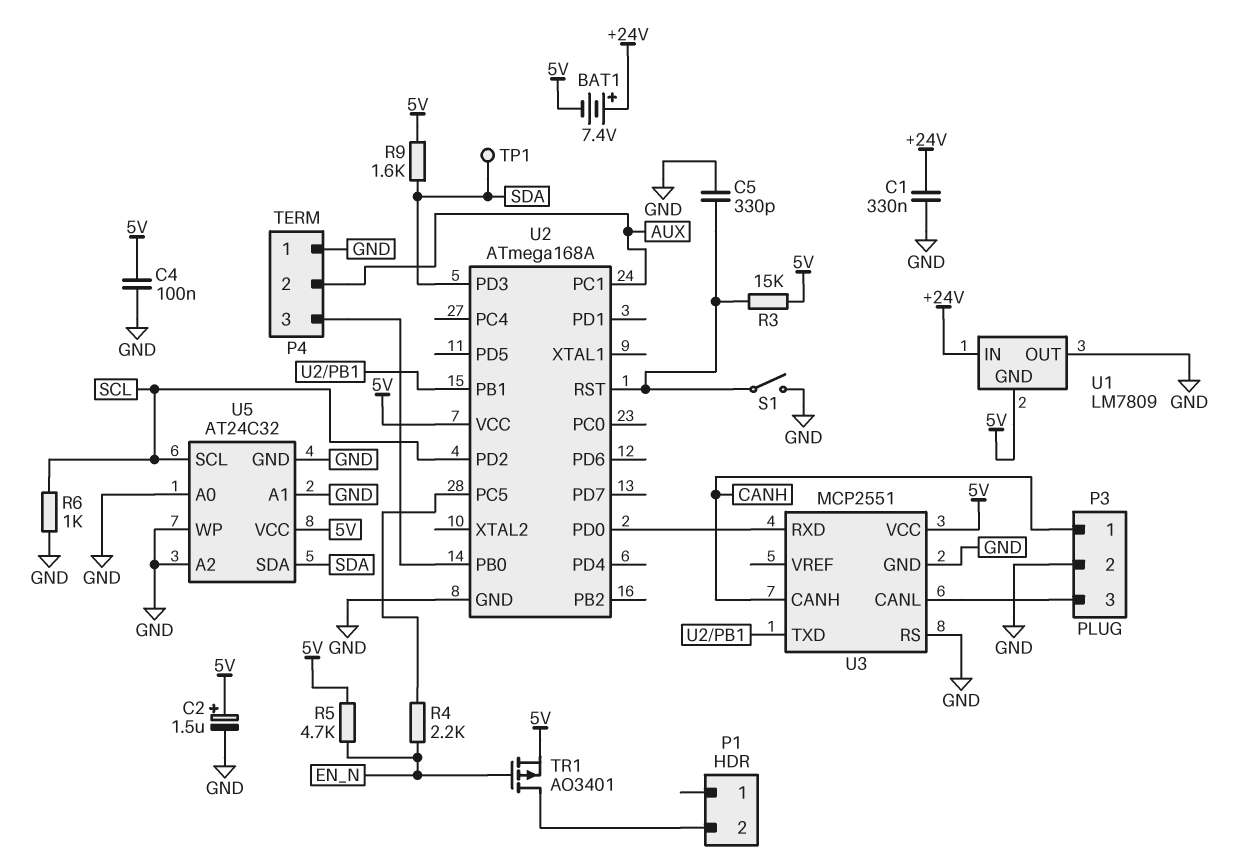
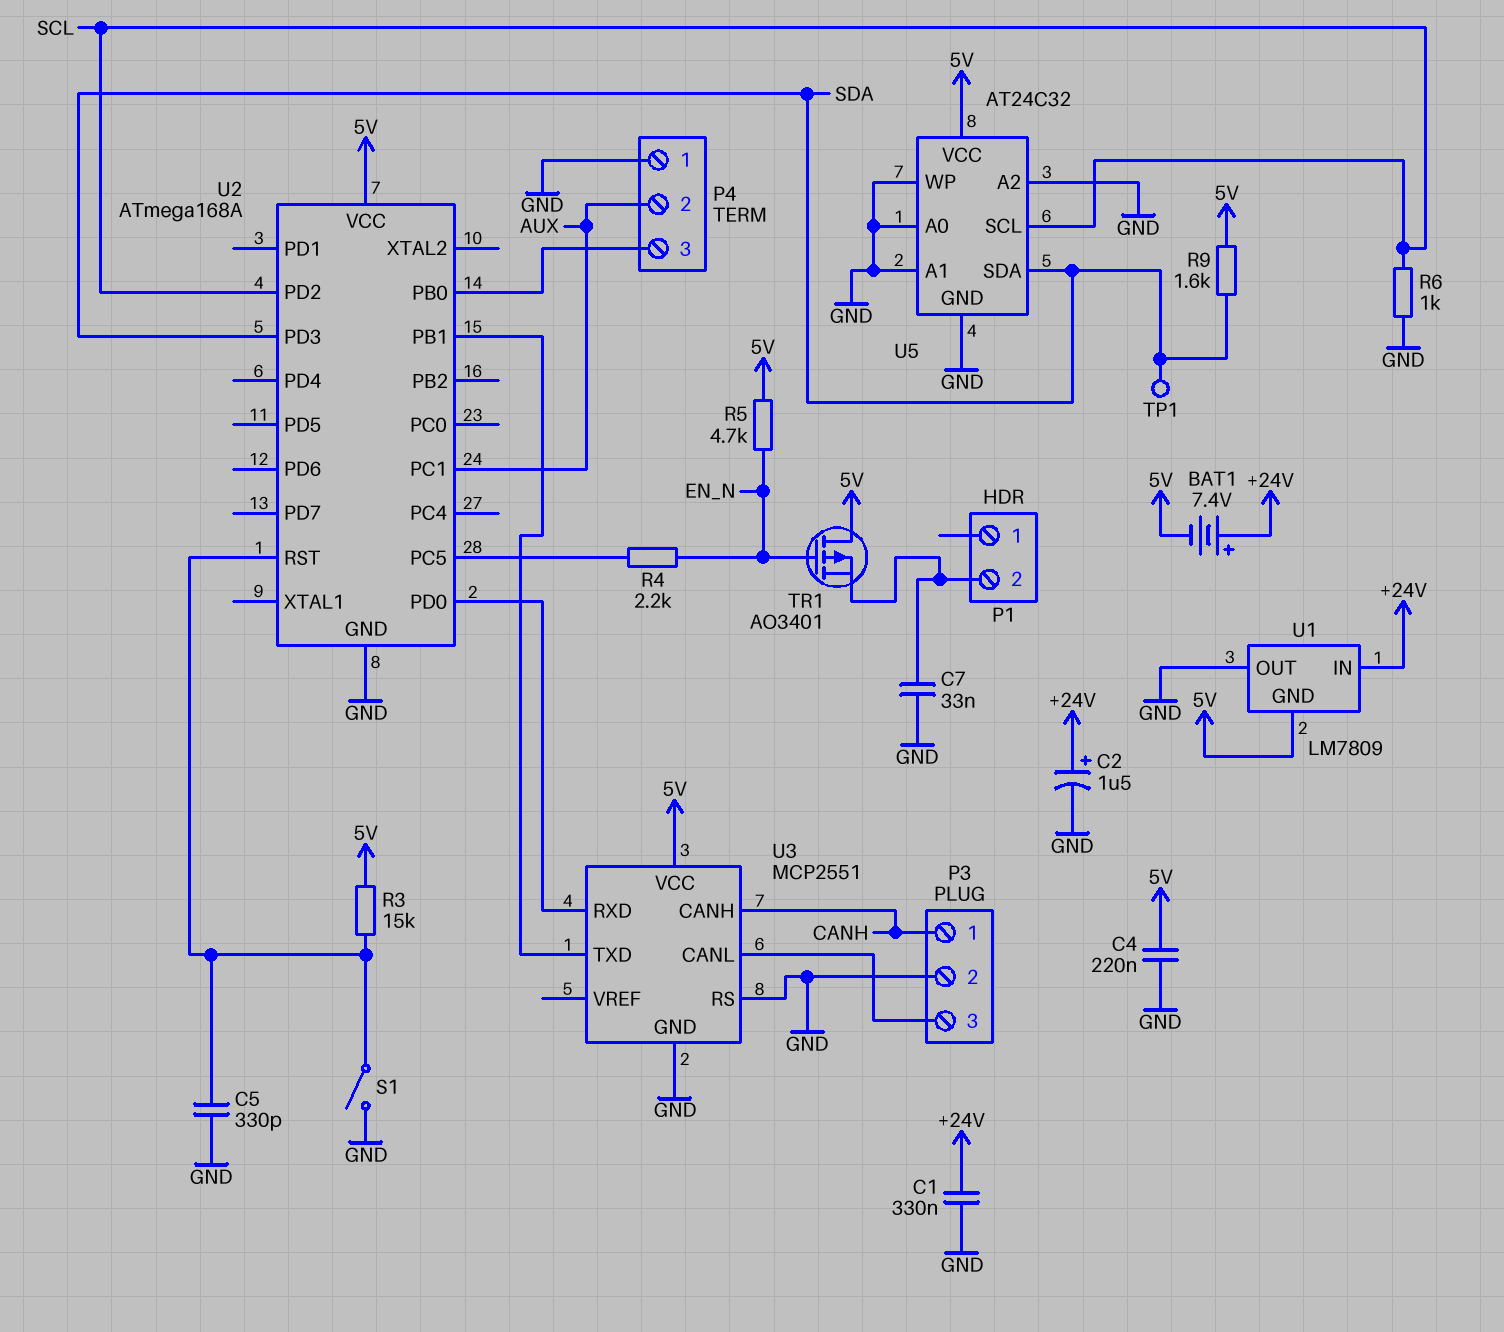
C2: 1.5uF (plus 5V, minus GND) -> 1.5uF (plus +24V, minus GND)
C4: 100nF (5V, GND) -> 220nF (5V, GND)
C7: none -> 33nF (GND, P1/2)
TR1: PMOS AO3401 (G EN_N, D P1/2, S 5V) -> PMOS AO3401 (G EN_N, D 5V, S P1/2)

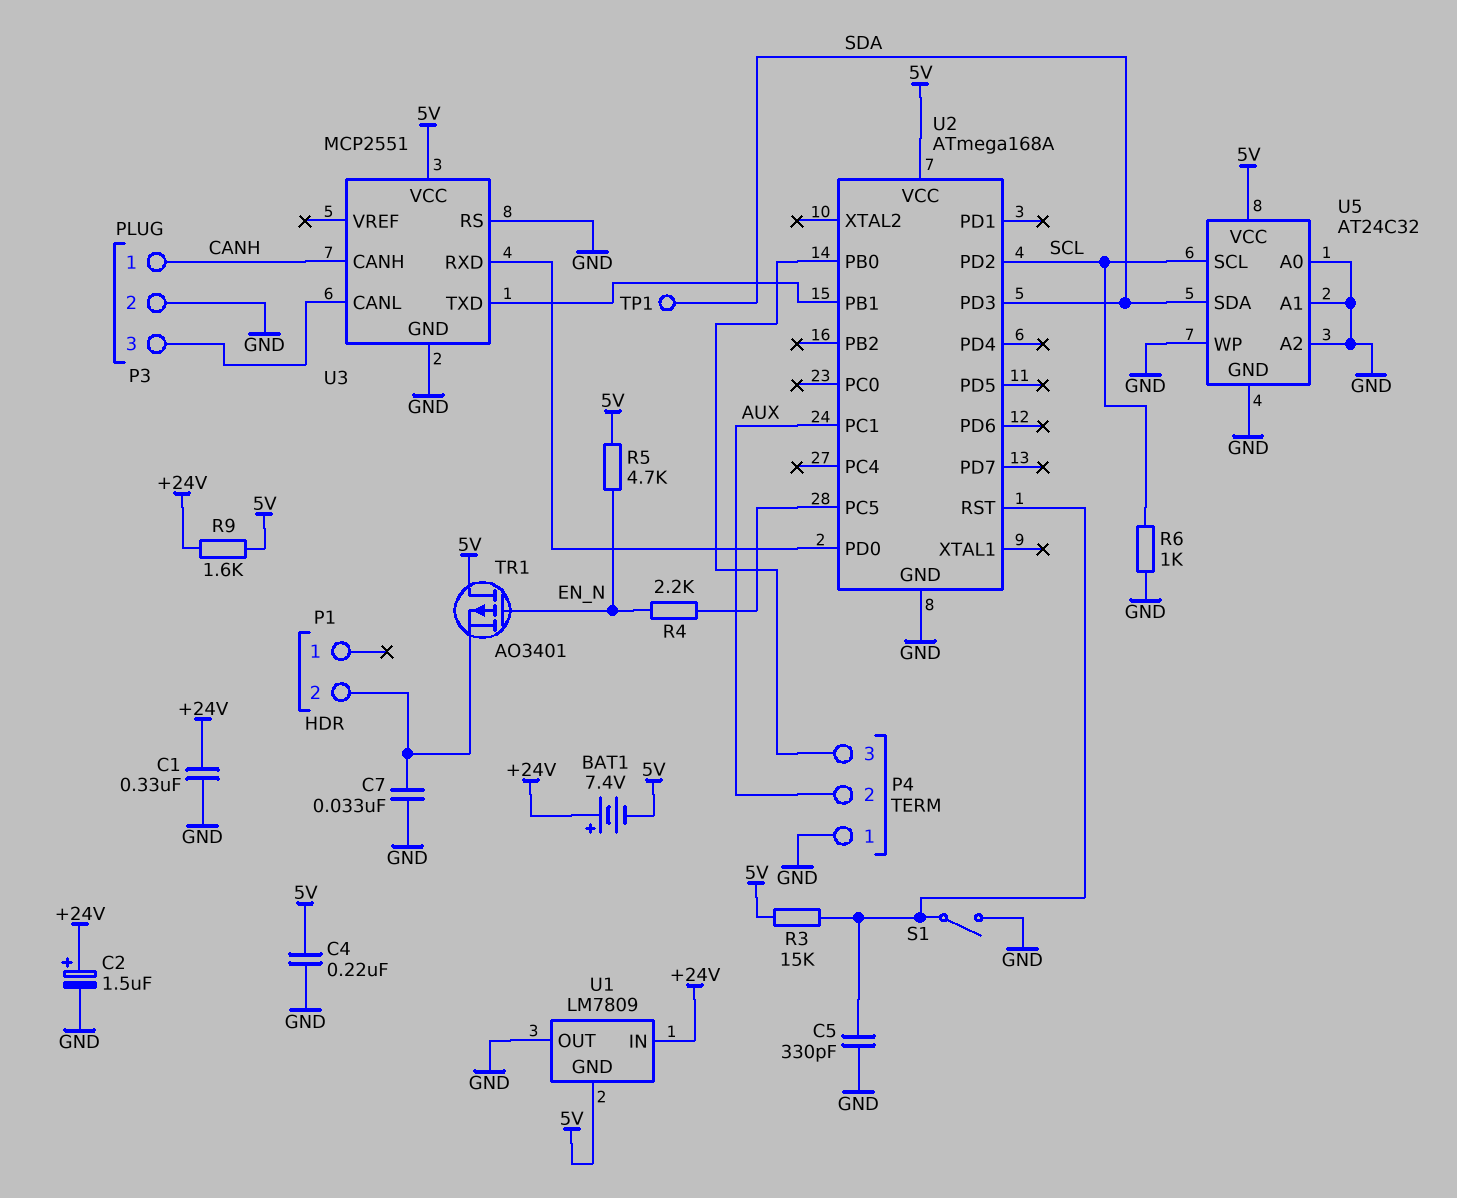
R9: 1.6k (5V, SDA) -> 1.6k (+24V, 5V)

